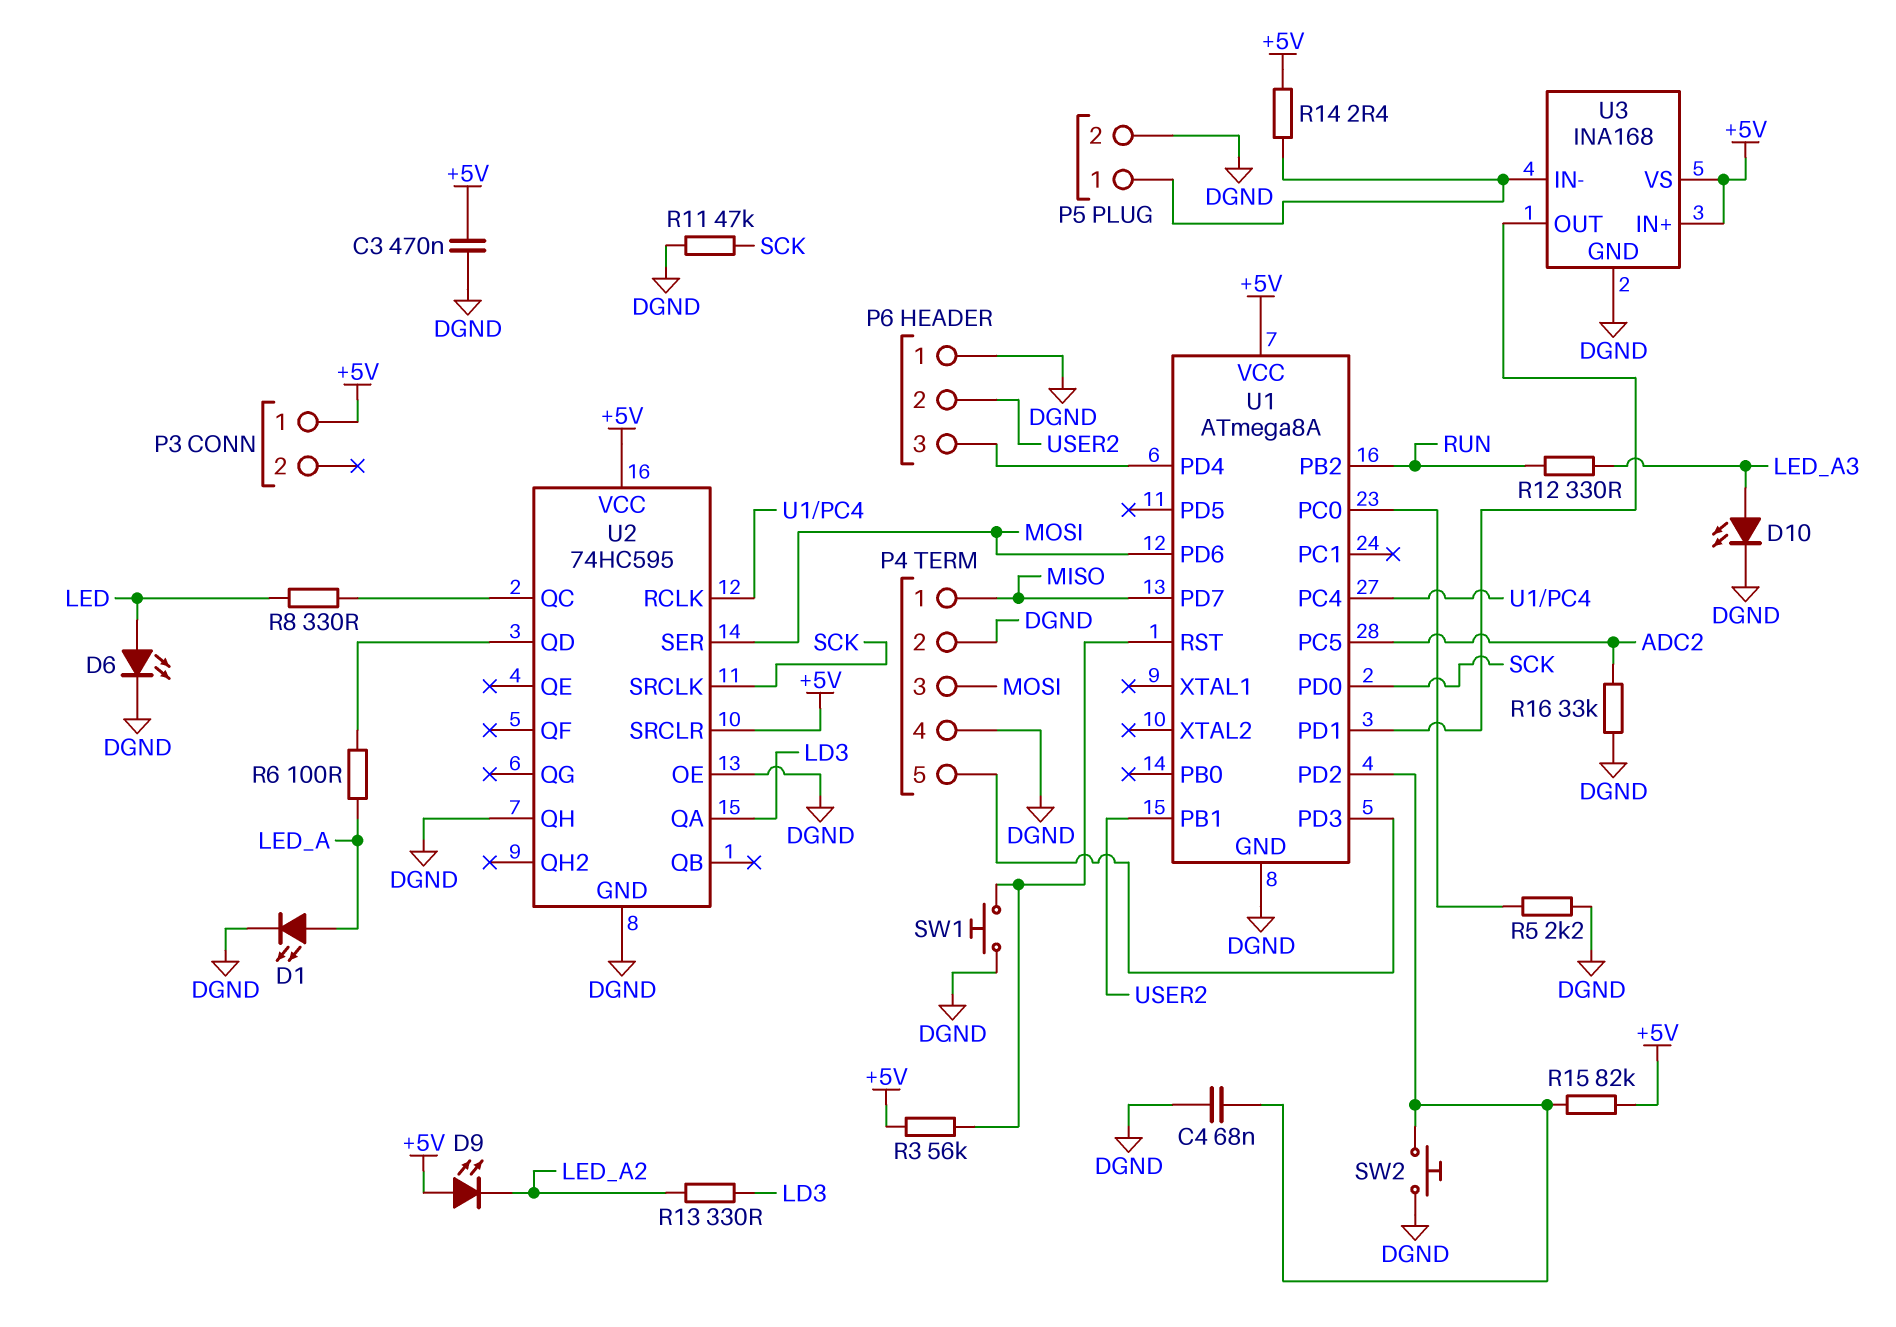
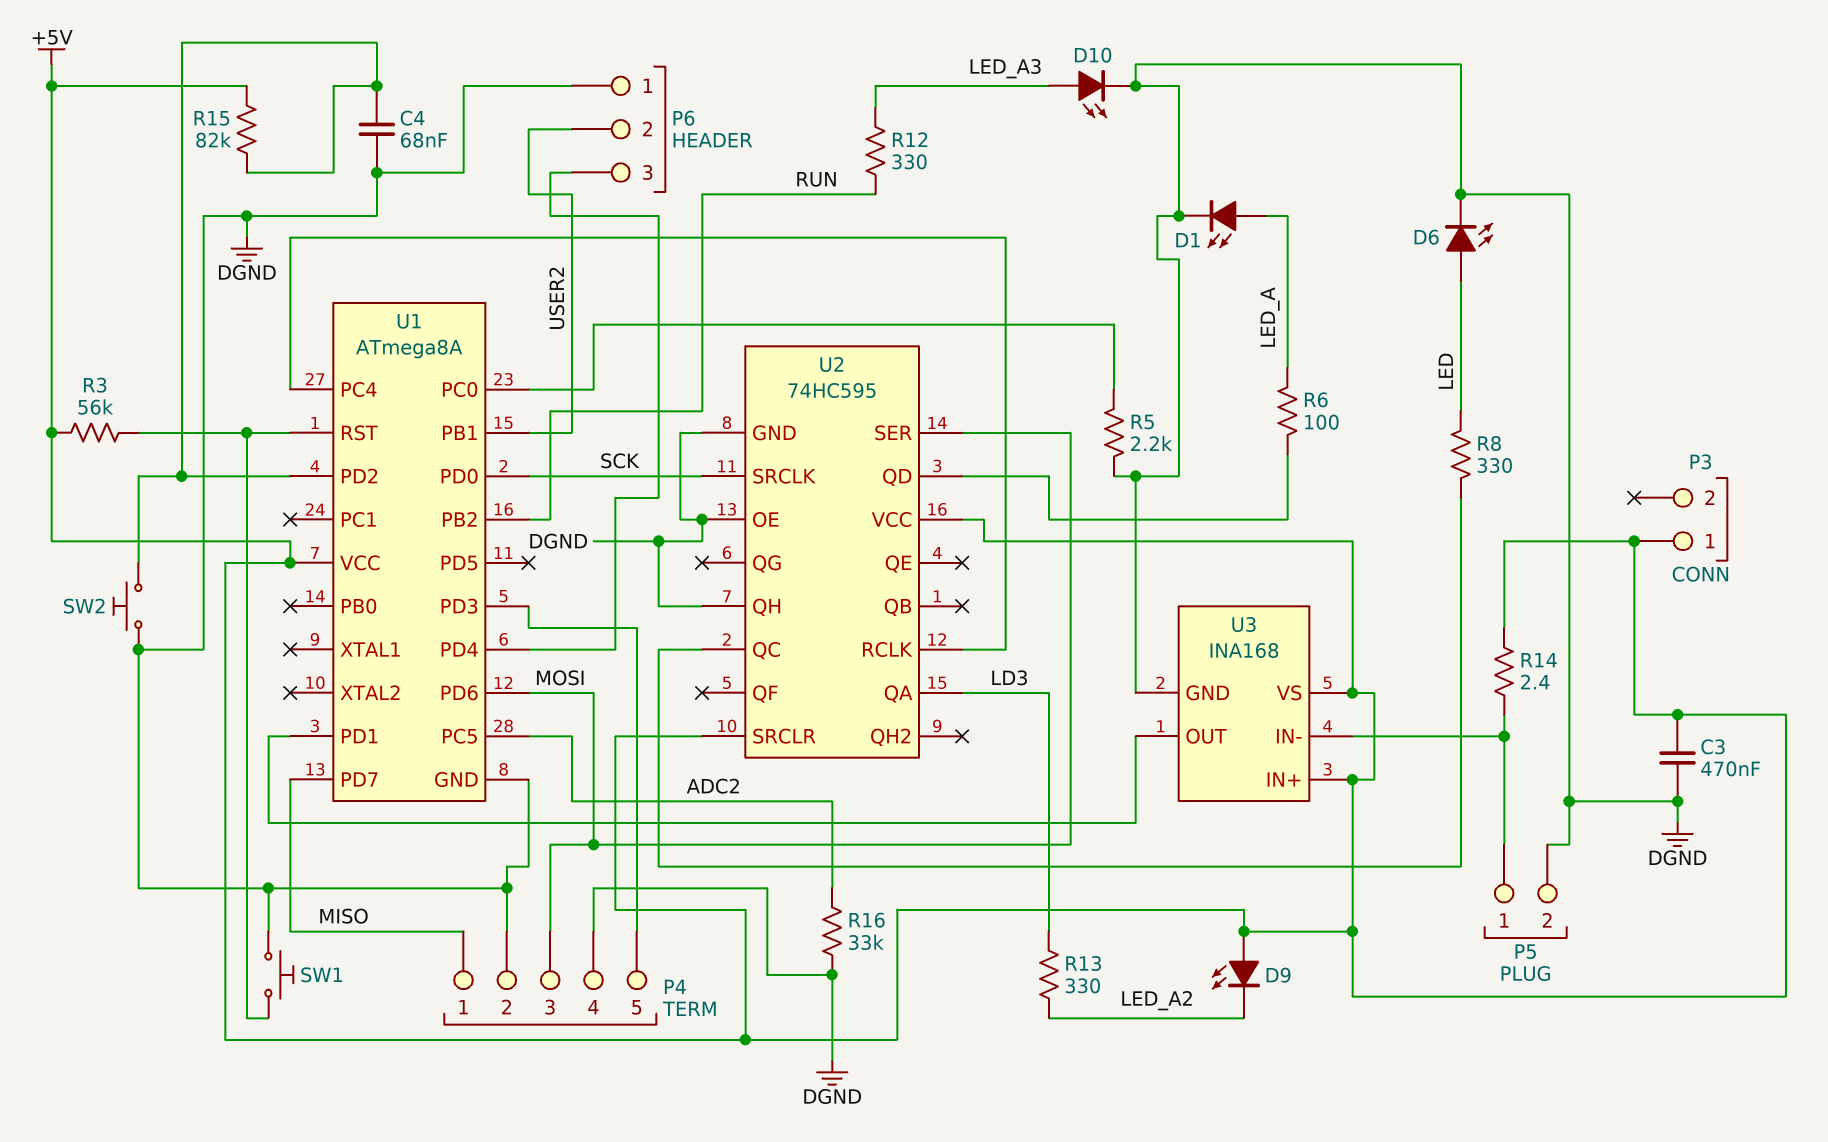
R11: 47k (DGND, SCK) -> none

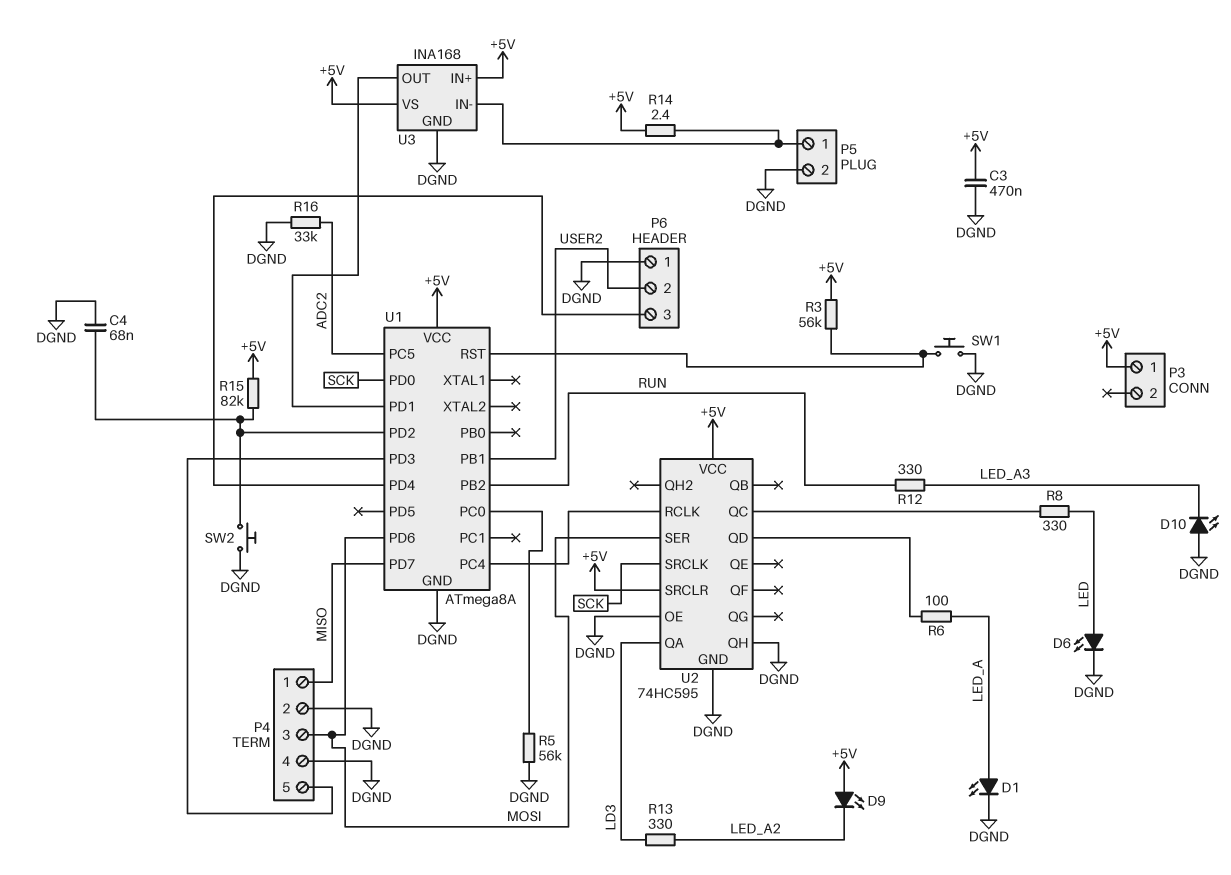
D10: LED (A LED_A3, K DGND) -> LED (A DGND, K LED_A3)
R5: 2.2k (DGND, U1/PC0) -> 56k (DGND, U1/PC0)

